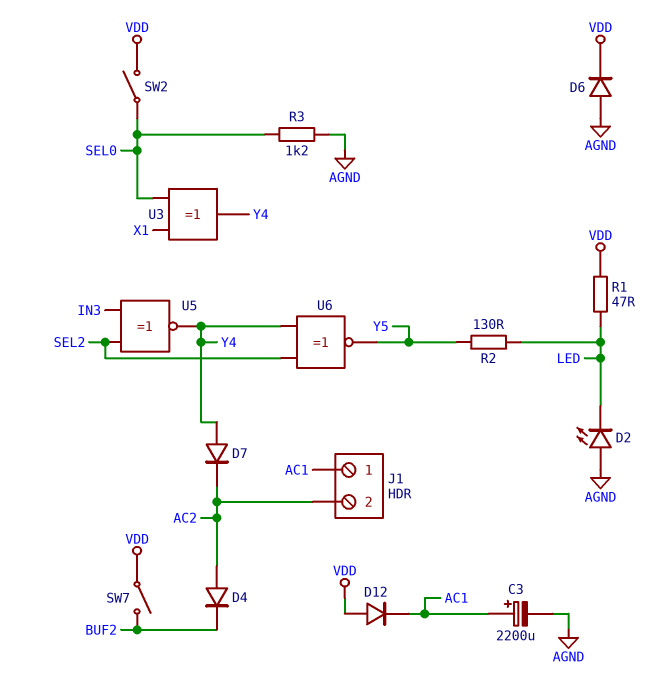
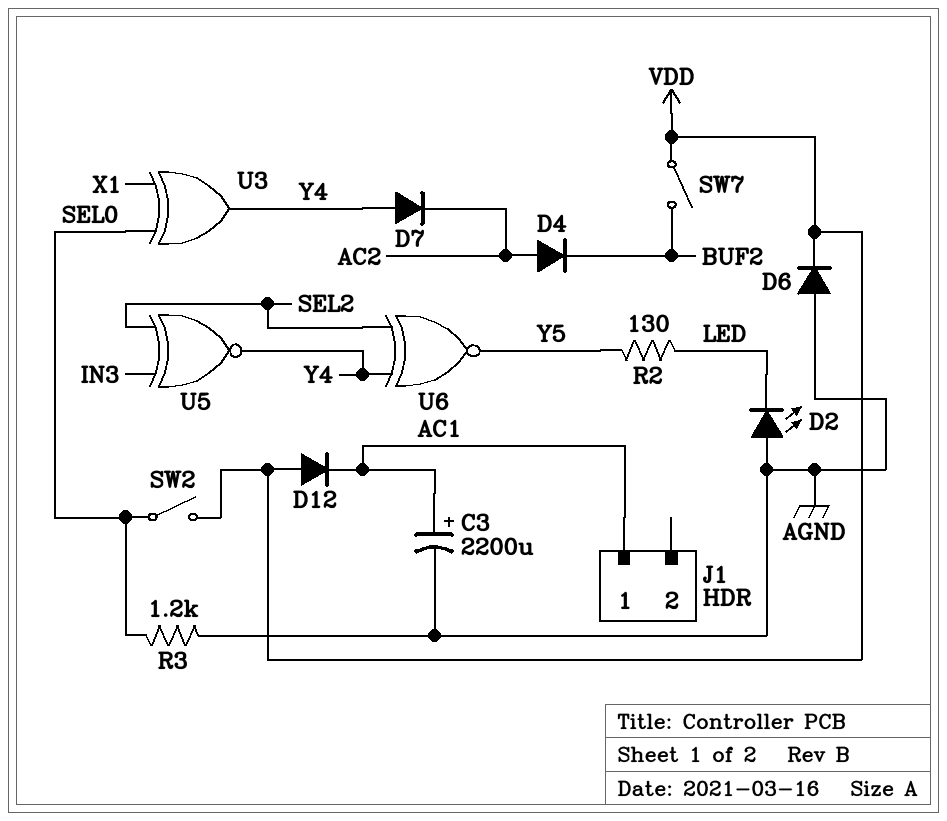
J1 pin 2: AC2 -> none
R1: 47 (LED, VDD) -> none

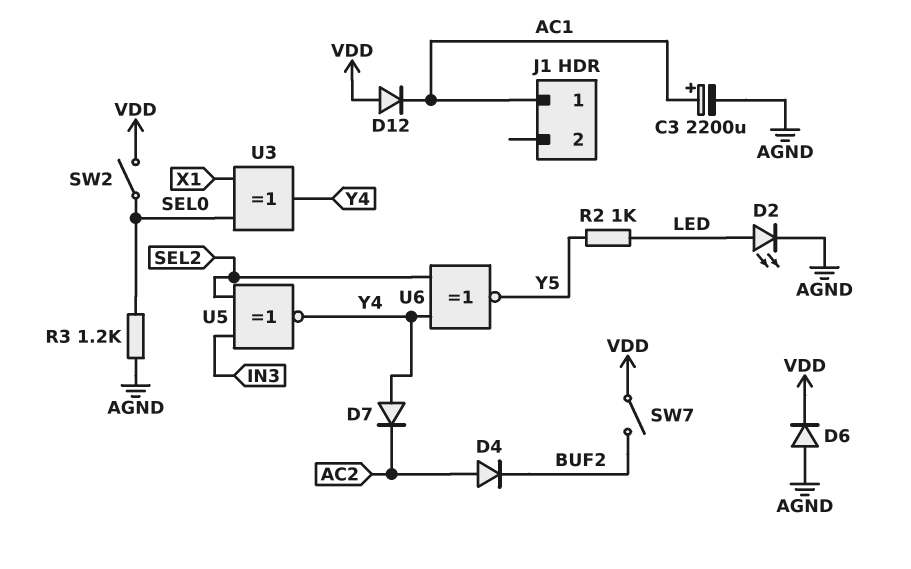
D2: LED (A AGND, K LED) -> LED (A LED, K AGND)
R2: 130 (LED, Y5) -> 1k (LED, Y5)

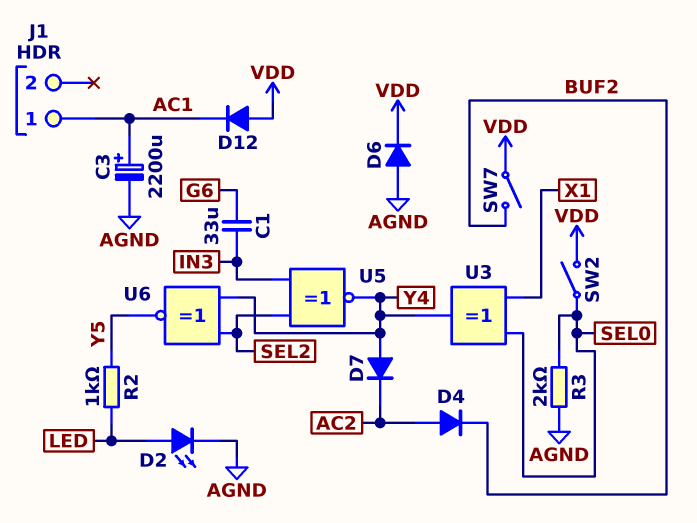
C1: none -> 33uF (G6, IN3)
R3: 1.2k (AGND, SEL0) -> 2k (AGND, SEL0)

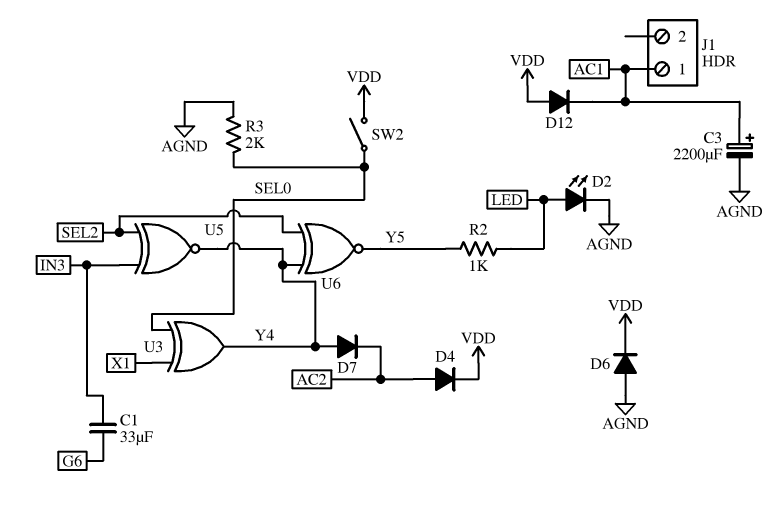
D4: diode (A AC2, K BUF2) -> diode (A AC2, K VDD)
SW7: switch (BUF2, VDD) -> none

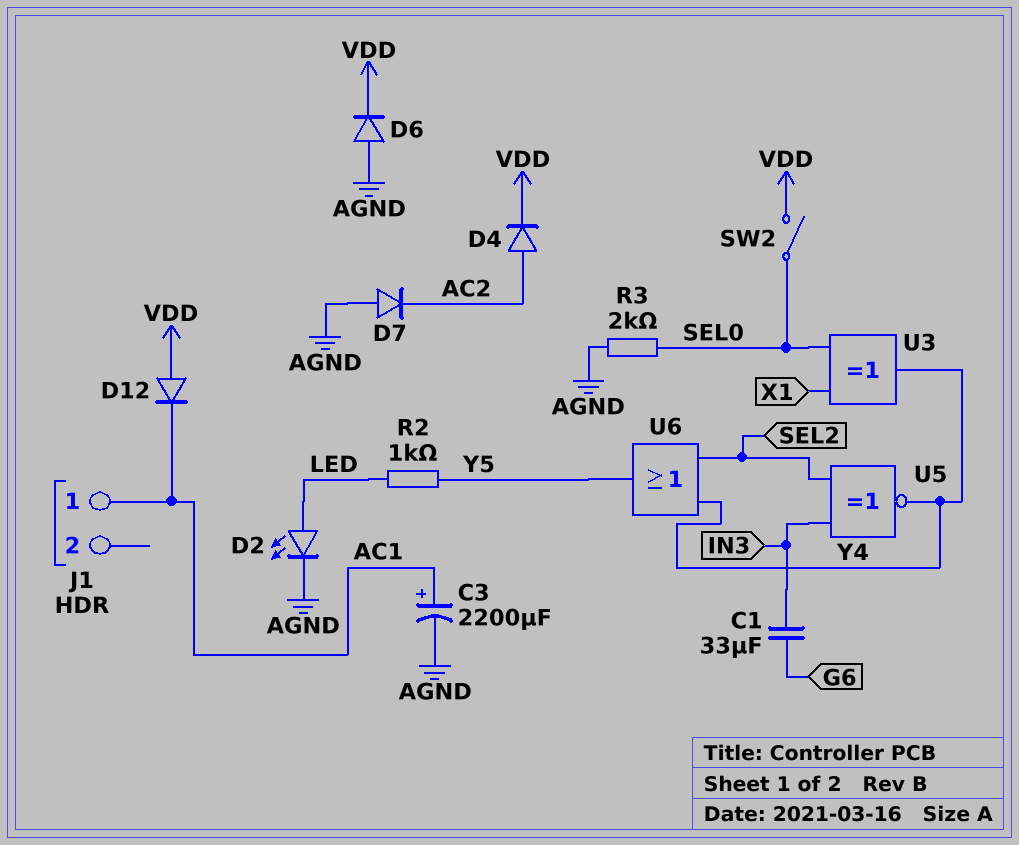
D7: diode (A Y4, K AC2) -> diode (A AGND, K AC2)
U6: XNOR (in SEL2, in Y4, out Y5) -> OR (in SEL2, in Y4, out Y5)

